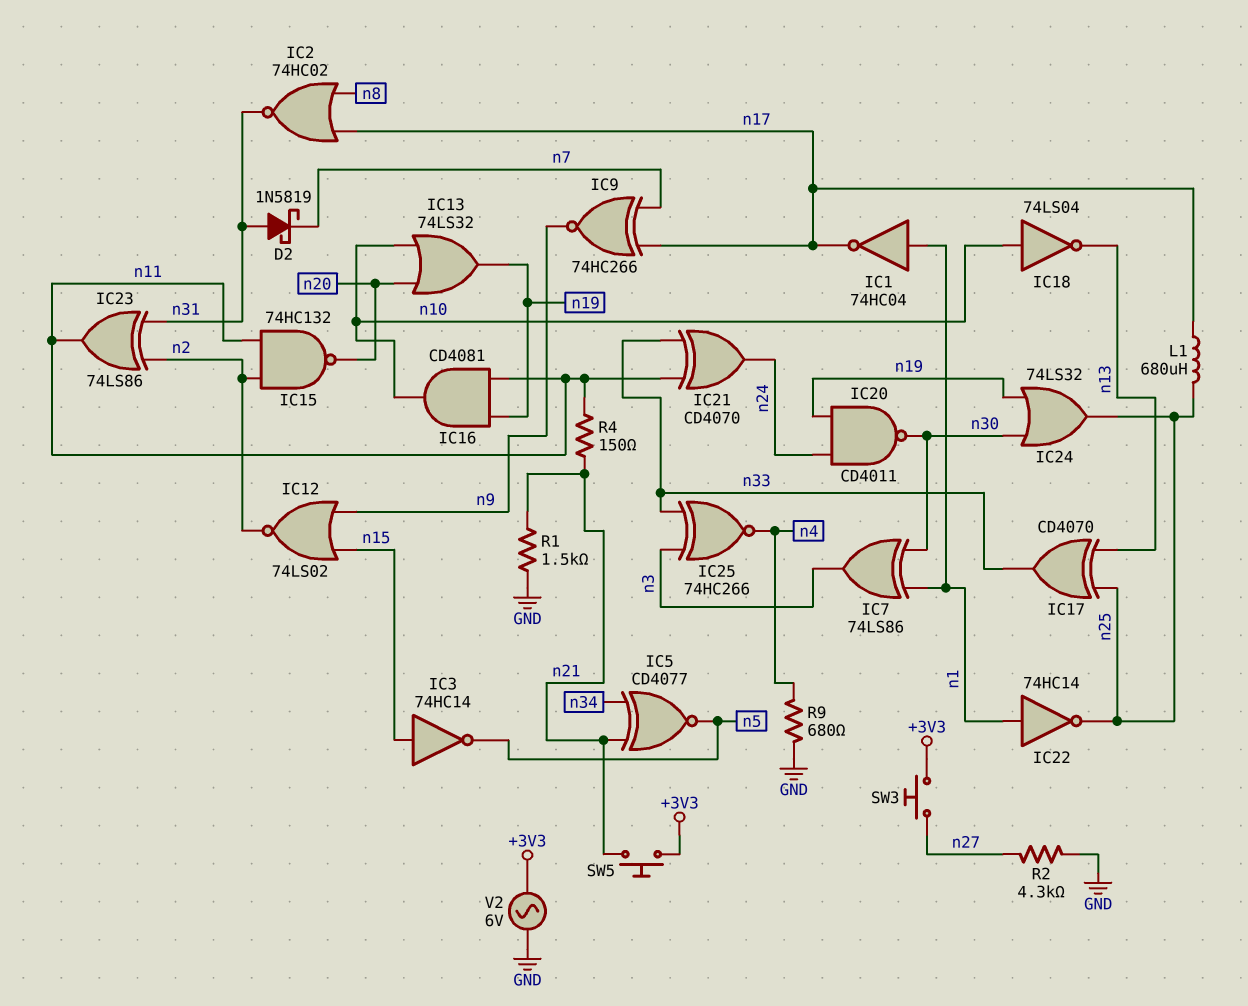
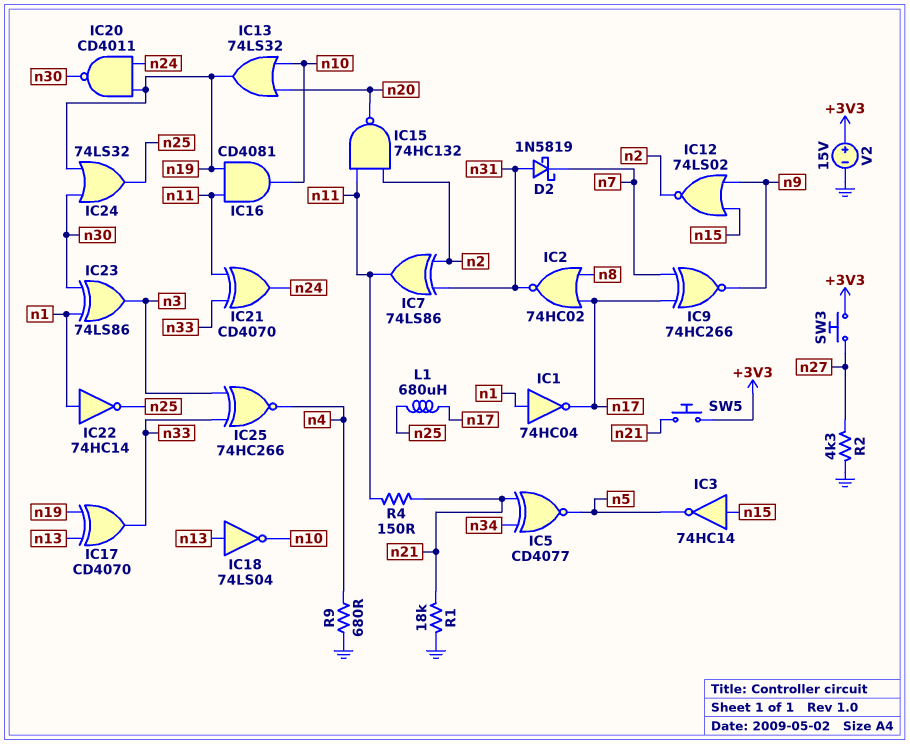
IC7: XOR 74LS86 (in n1, in n30, out n3) -> XOR 74LS86 (in n2, in n31, out n11)
IC17: XOR CD4070 (in n13, in n25, out n33) -> XOR CD4070 (in n13, in n19, out n33)
IC18: NOT 74LS04 (in n10, out n13) -> NOT 74LS04 (in n13, out n10)
IC23: XOR 74LS86 (in n2, in n31, out n11) -> XOR 74LS86 (in n1, in n30, out n3)
R1: 1.5k (GND, n21) -> 18k (GND, n21)
V2: AC 6V (+3V3, GND) -> 15V (plus +3V3, minus GND)

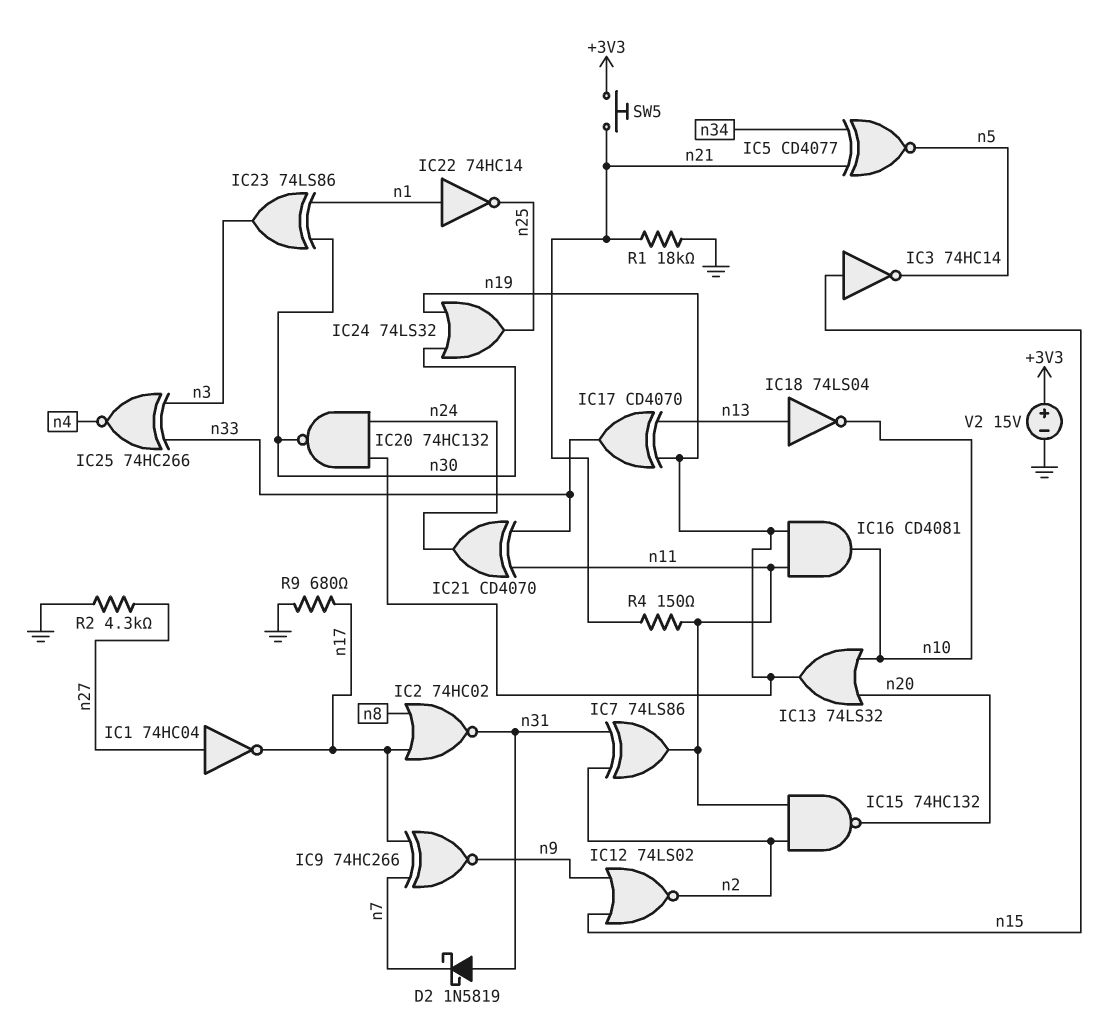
IC1: NOT 74HC04 (in n1, out n17) -> NOT 74HC04 (in n27, out n17)
IC20: NAND CD4011 (in n19, in n24, out n30) -> NAND 74HC132 (in n19, in n24, out n30)
L1: 680uH (n17, n25) -> none
R9: 680 (GND, n4) -> 680 (GND, n17)
SW3: button (+3V3, n27) -> none

